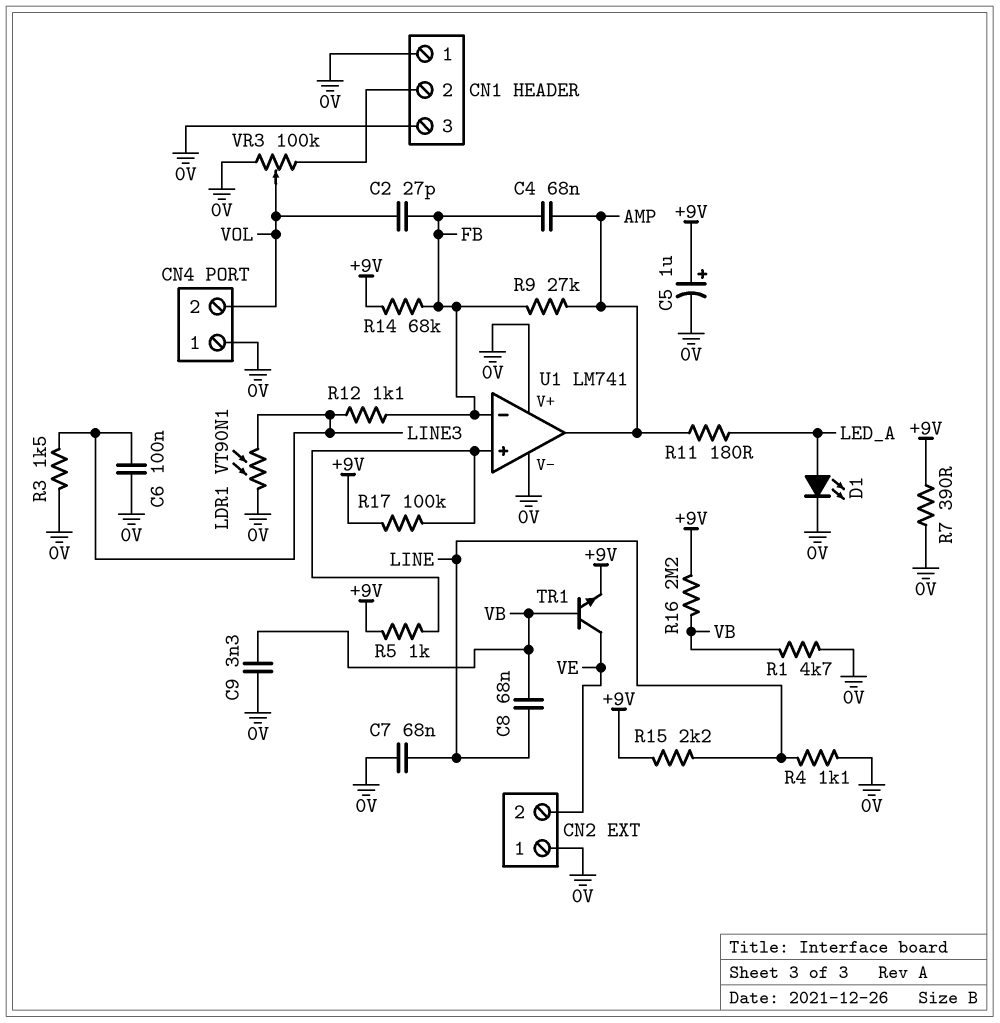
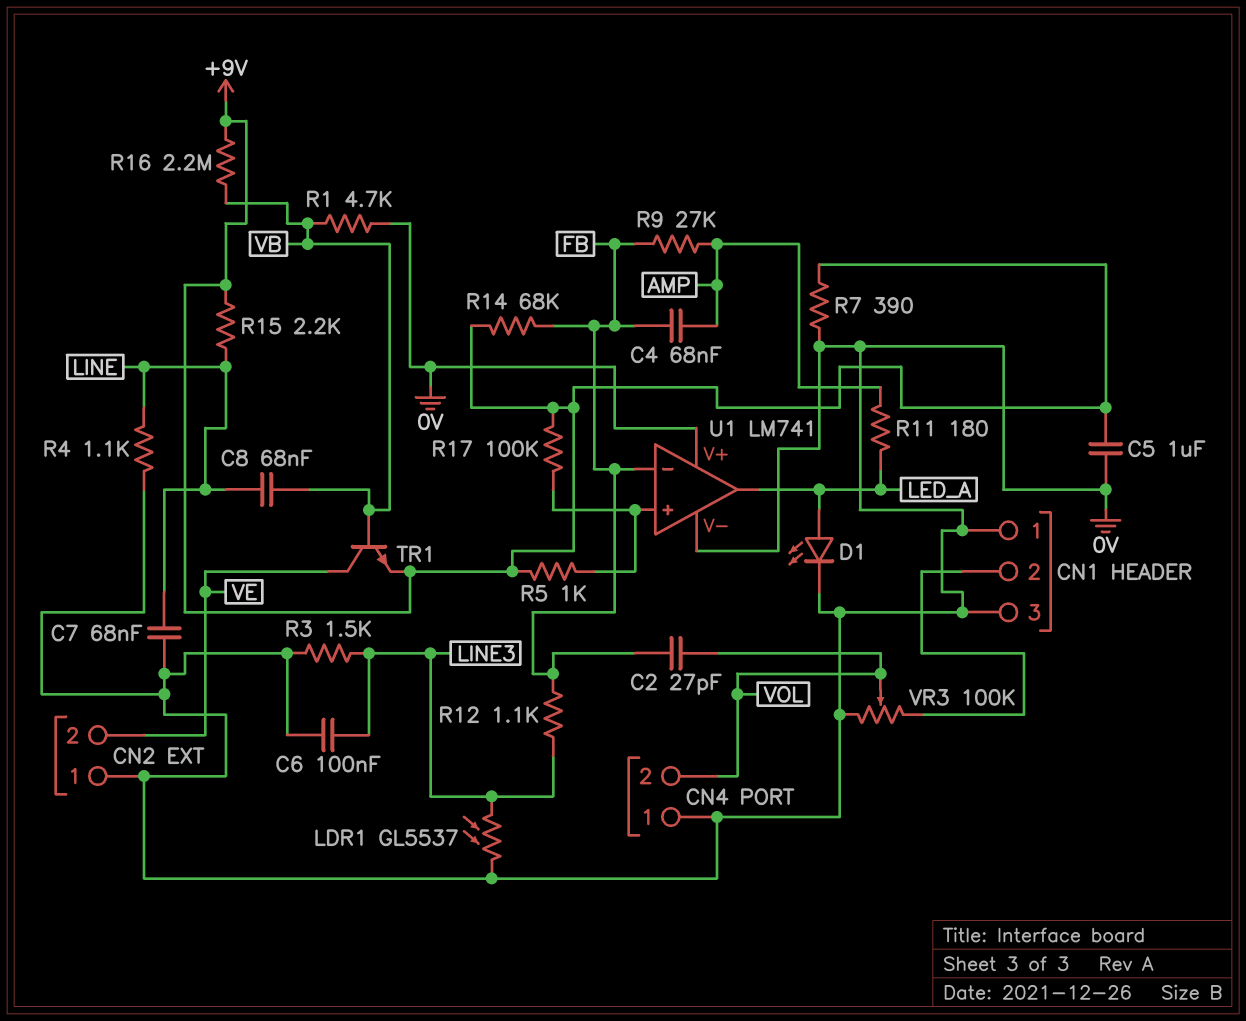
C5: 1uF (plus +9V, minus 0V) -> 1uF (+9V, 0V)
C9: 3.3nF (0V, VB) -> none
LDR1: VT90N1 (0V, LINE3) -> GL5537 (0V, LINE3)
U1 pin out: AMP -> LED_A

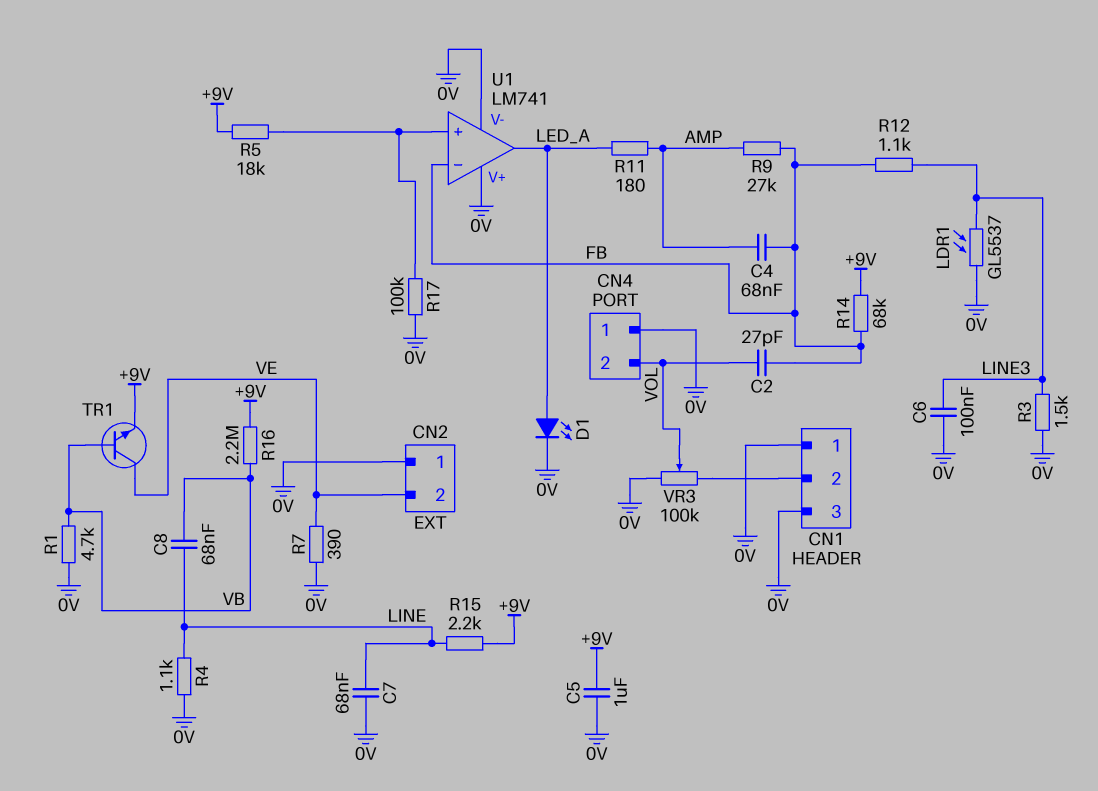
R5: 1k (+9V, U1/in+) -> 18k (+9V, U1/in+)
R7: 390 (+9V, 0V) -> 390 (0V, VE)
R17: 100k (+9V, U1/in+) -> 100k (0V, U1/in+)

